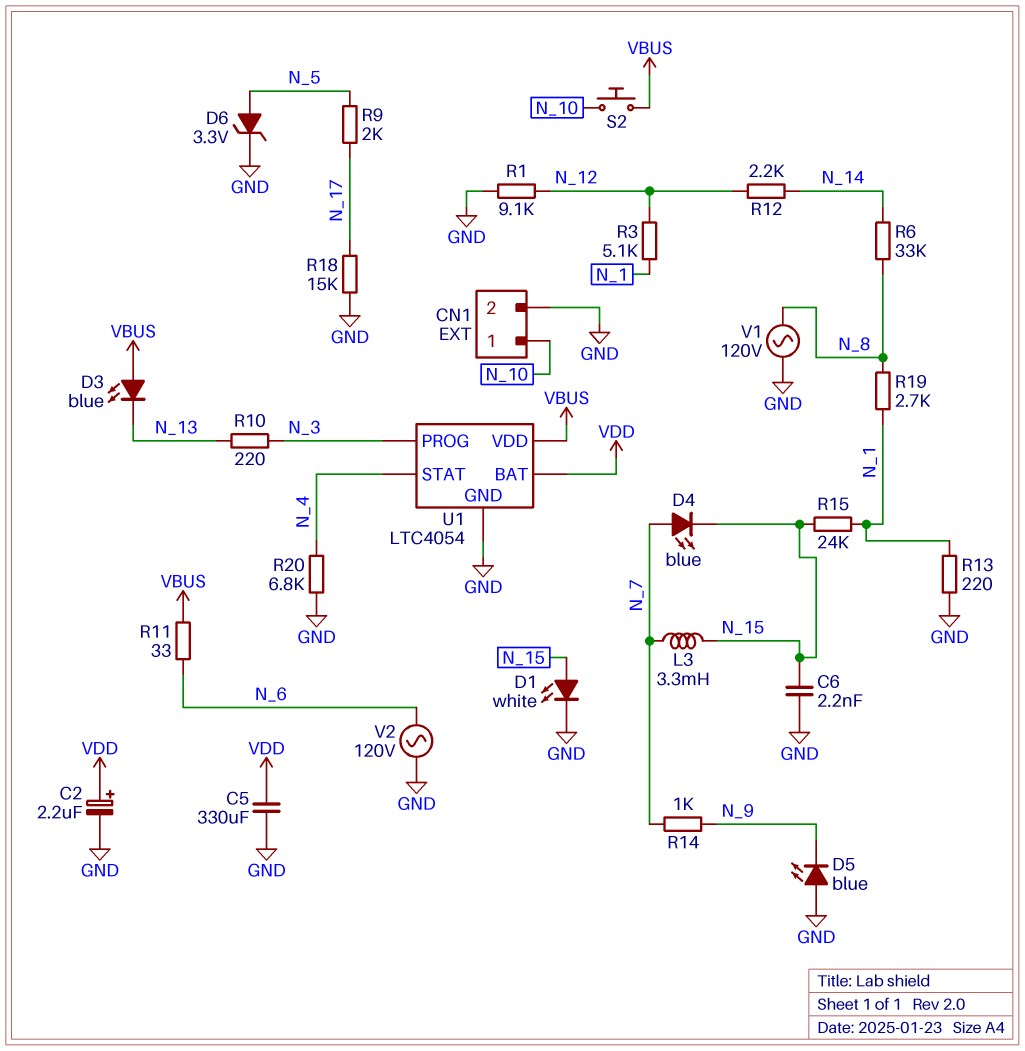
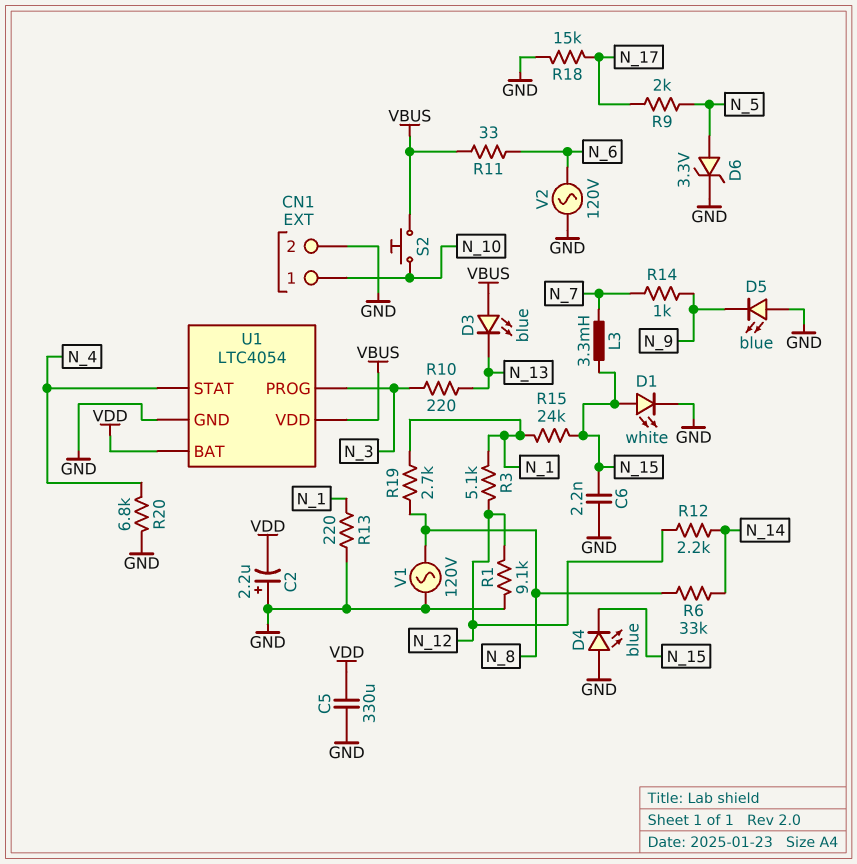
C2: 2.2uF (plus VDD, minus GND) -> 2.2uF (plus GND, minus VDD)
D4: LED blue (A N_7, K N_15) -> LED blue (A GND, K N_15)

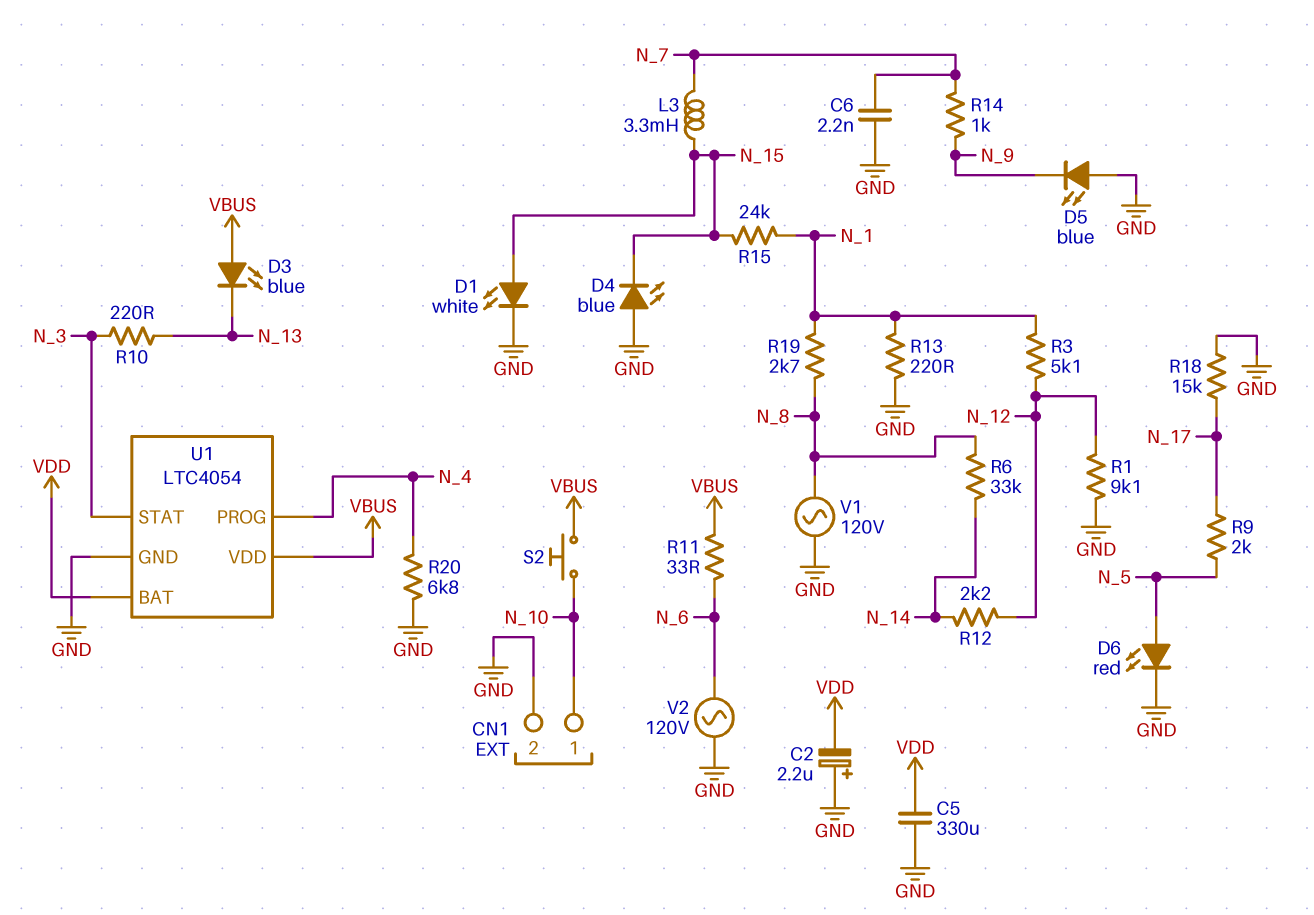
C6: 2.2nF (GND, N_15) -> 2.2nF (GND, N_7)
D6: zener 3.3V (A N_5, K GND) -> LED red (A N_5, K GND)
U1 pin PROG: N_3 -> N_4
U1 pin STAT: N_4 -> N_3

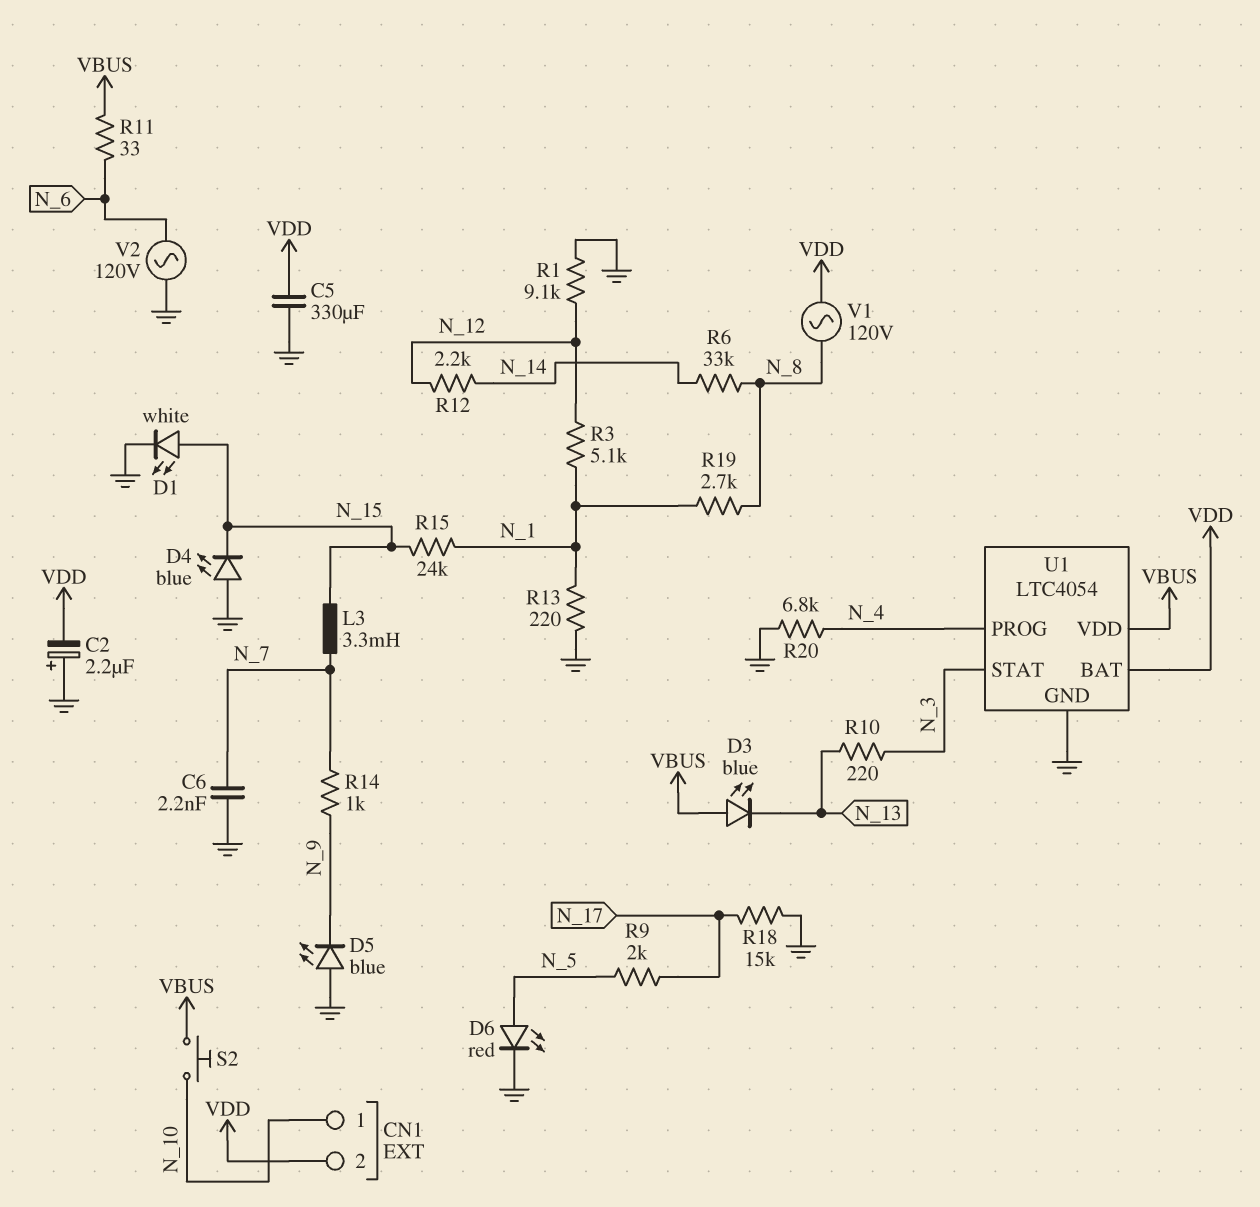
CN1 pin 2: GND -> VDD
V1: AC 120V (GND, N_8) -> AC 120V (N_8, VDD)

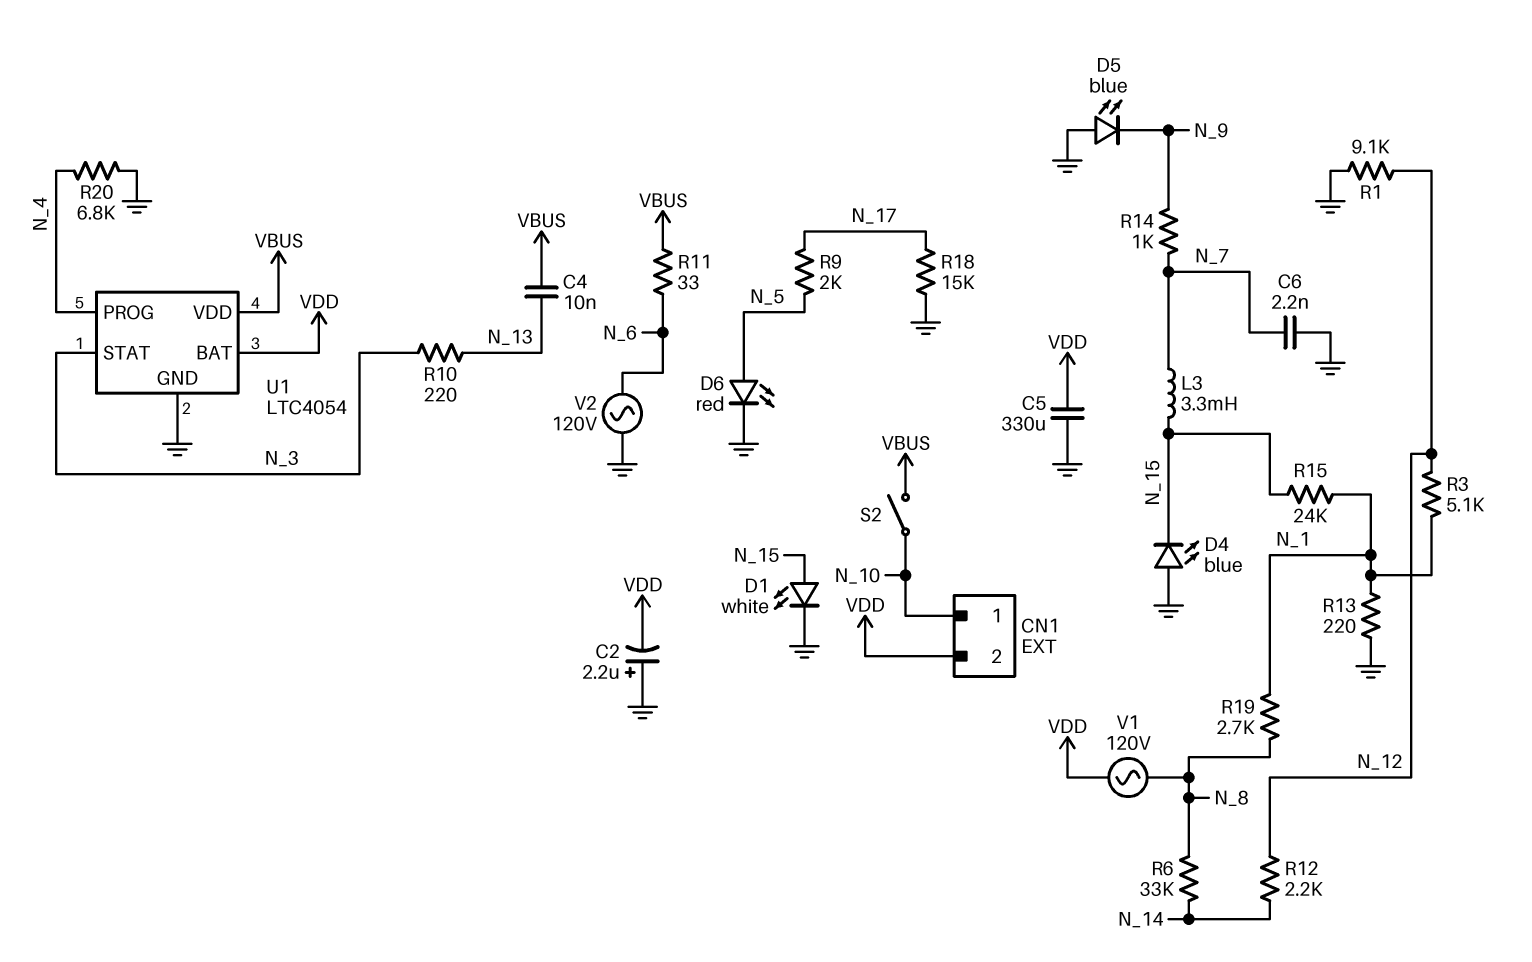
C4: none -> 10nF (N_13, VBUS)
D3: LED blue (A VBUS, K N_13) -> none
S2: button (N_10, VBUS) -> switch (N_10, VBUS)

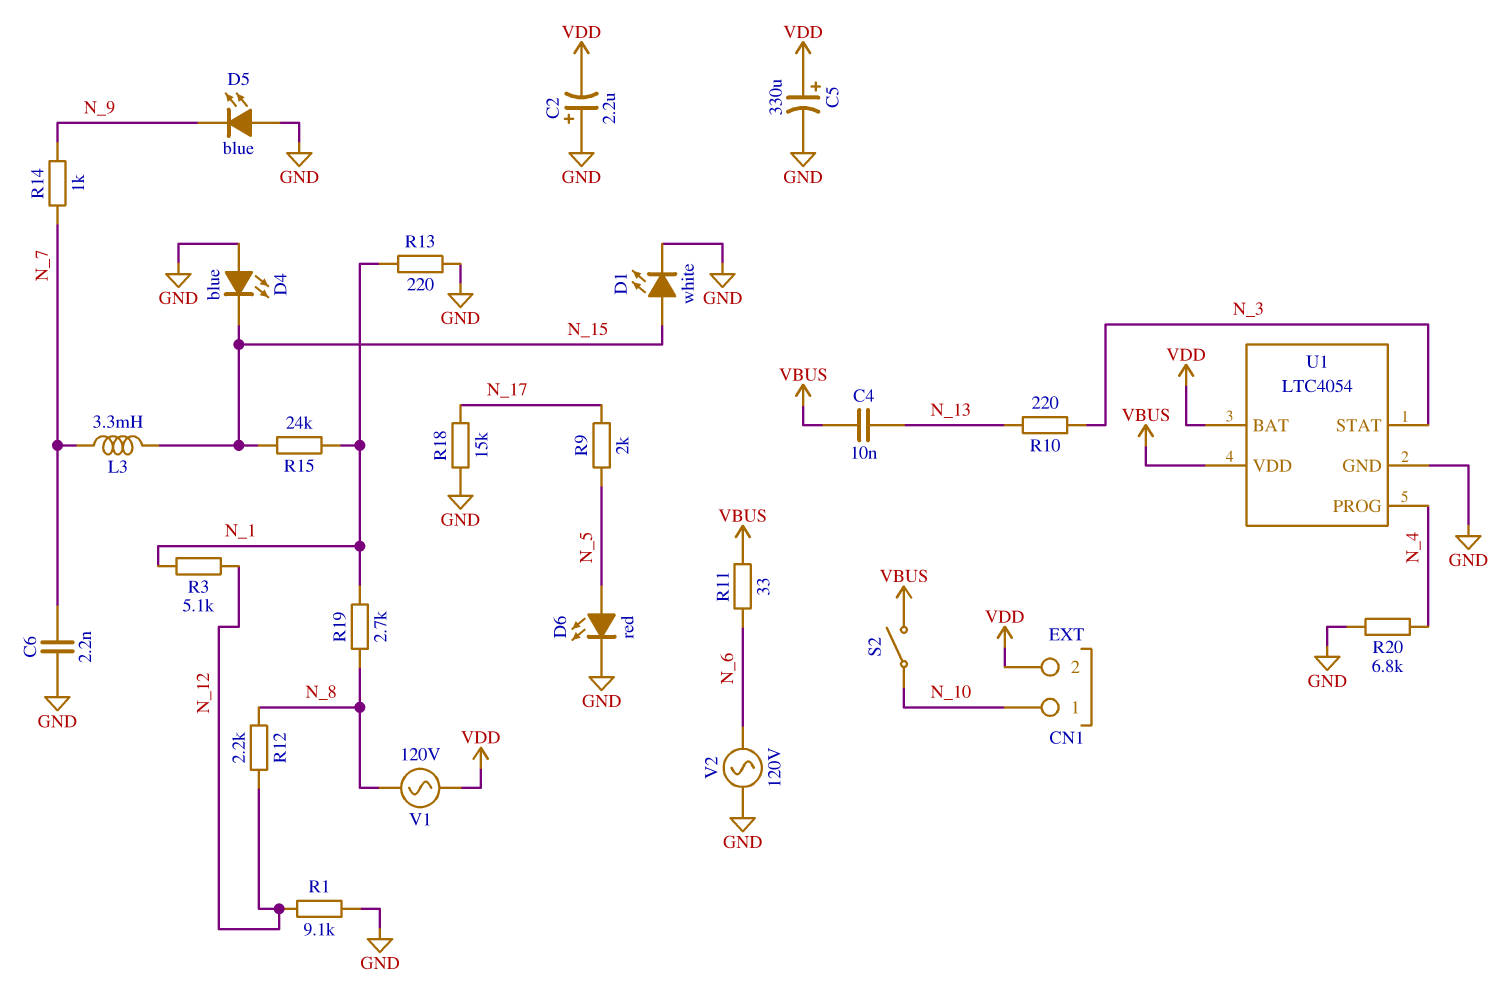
C5: 330uF (GND, VDD) -> 330uF (plus VDD, minus GND)
R6: 33k (N_8, N_14) -> none
R12: 2.2k (N_12, N_14) -> 2.2k (N_8, N_12)

